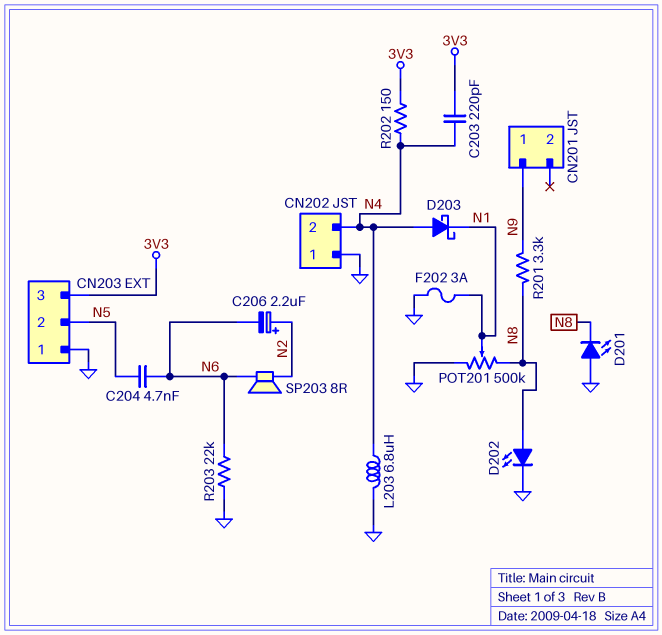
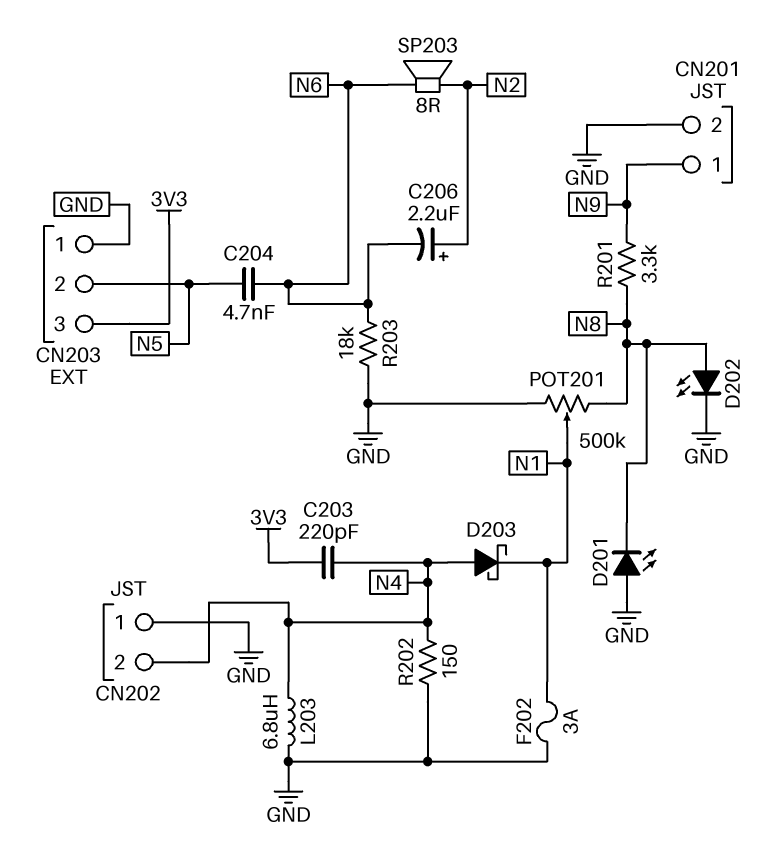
CN201 pin 2: none -> GND
R202: 150 (3V3, N4) -> 150 (GND, N4)
R203: 22k (GND, N6) -> 18k (GND, N6)

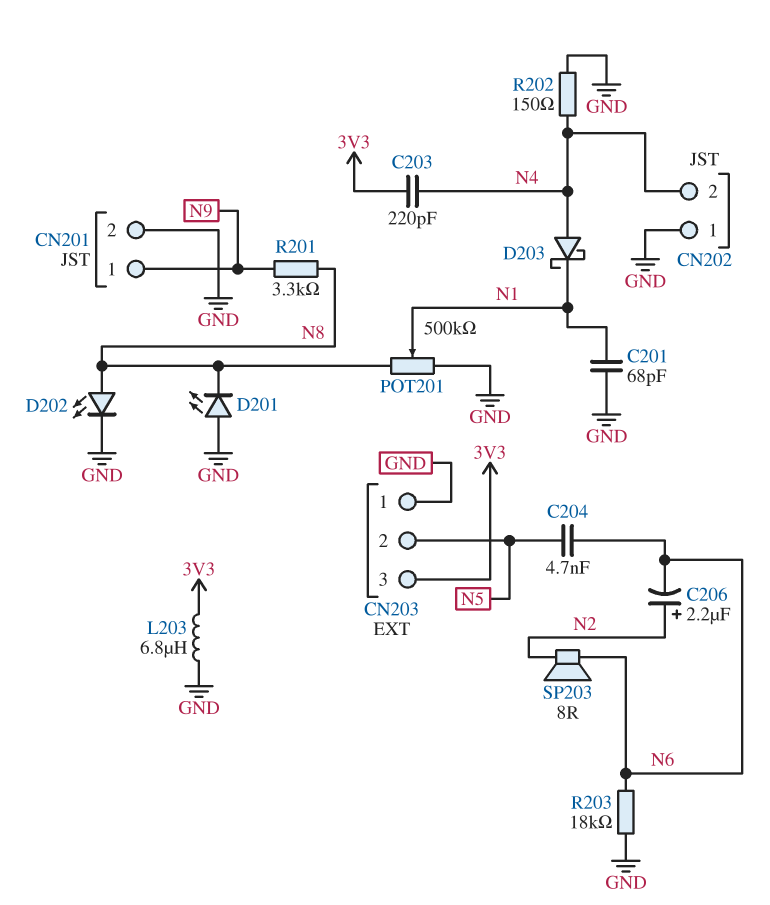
C201: none -> 68pF (GND, N1)
F202: 3A (GND, N1) -> none
L203: 6.8uH (GND, N4) -> 6.8uH (3V3, GND)

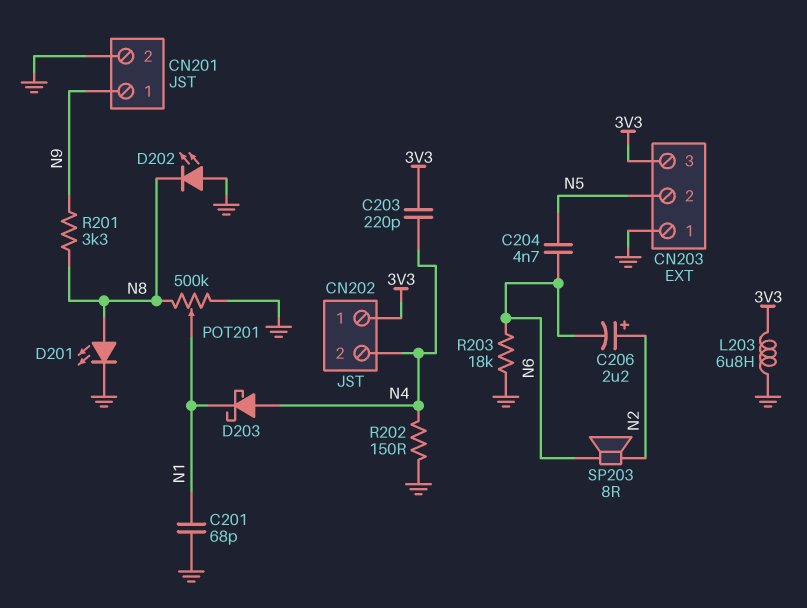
CN202 pin 1: GND -> 3V3
D201: LED (A GND, K N8) -> LED (A N8, K GND)
D202: LED (A N8, K GND) -> LED (A GND, K N8)

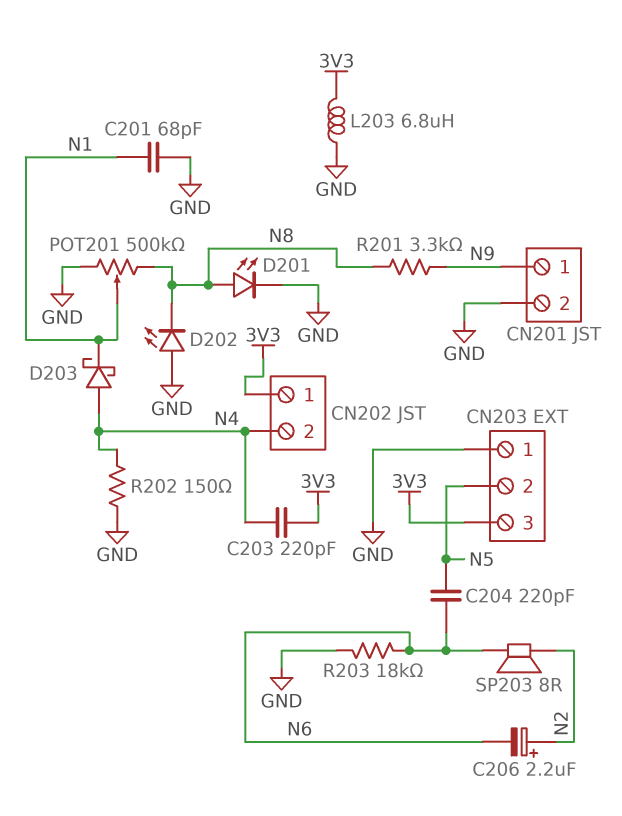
C204: 4.7nF (N5, N6) -> 220pF (N5, N6)

